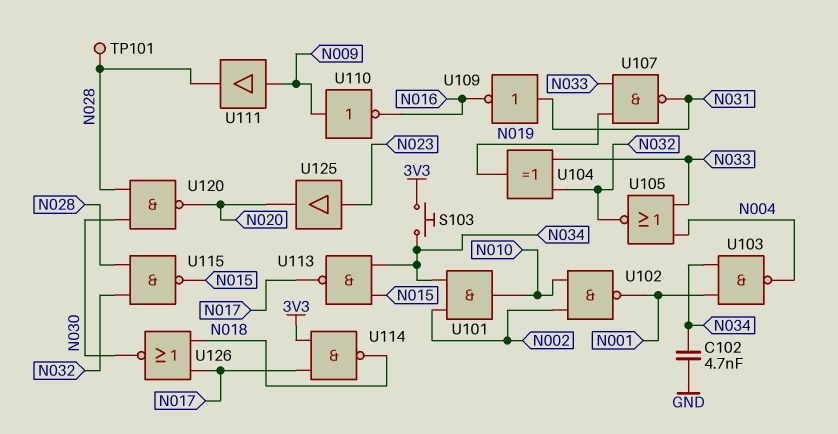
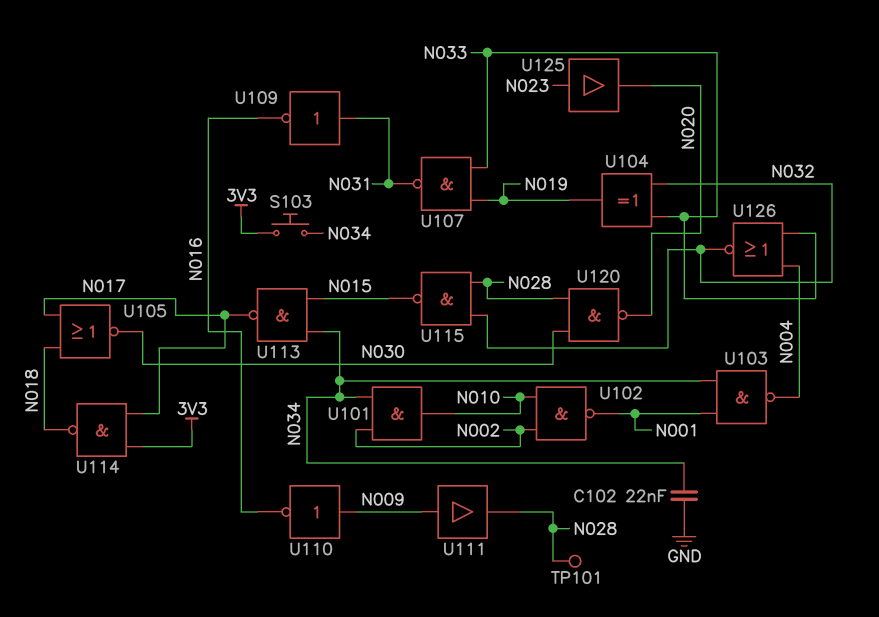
C102: 4.7nF (GND, N034) -> 22nF (GND, N034)
U105: NOR (in N004, in N033, out N032) -> NOR (in N017, in N018, out N030)
U126: NOR (in N017, in N018, out N030) -> NOR (in N004, in N033, out N032)

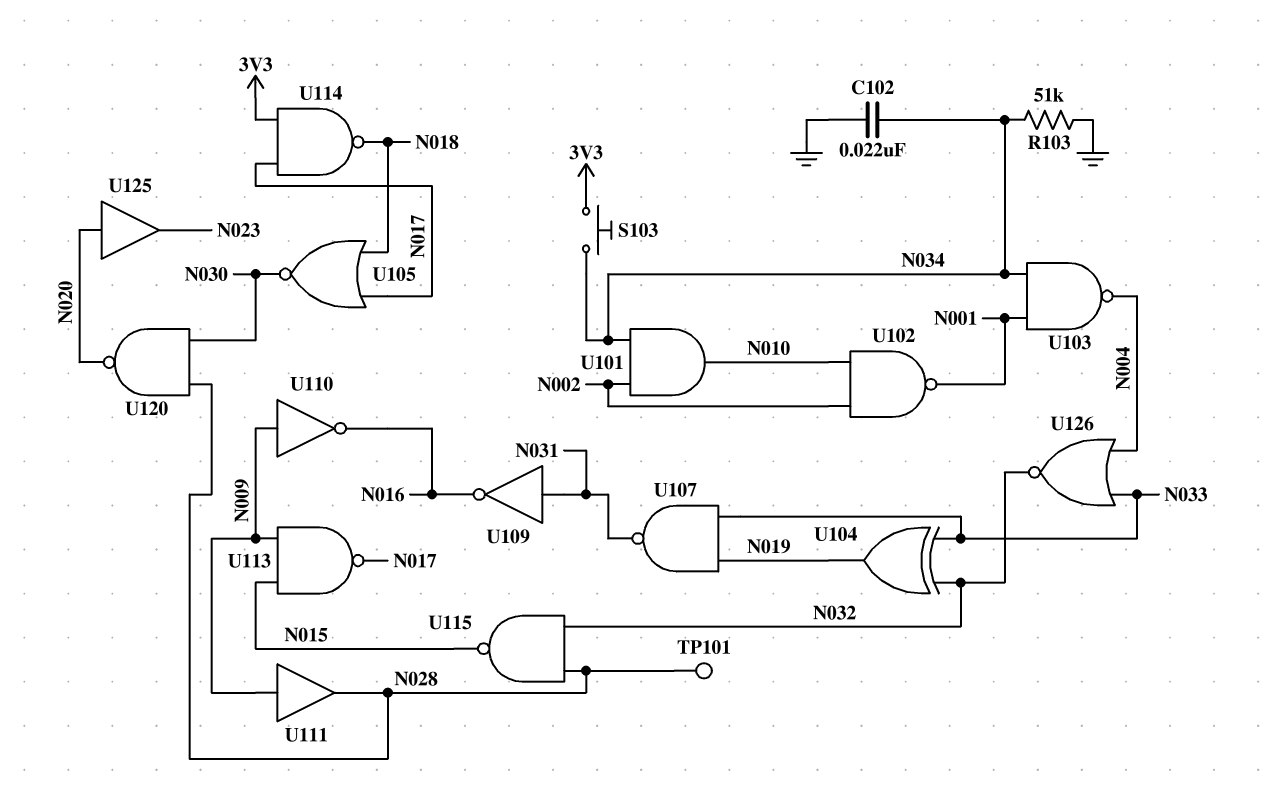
R103: none -> 51k (GND, N034)
U113: NAND (in N015, in N034, out N017) -> NAND (in N009, in N015, out N017)
U125: buffer (in N023, out N020) -> buffer (in N020, out N023)

